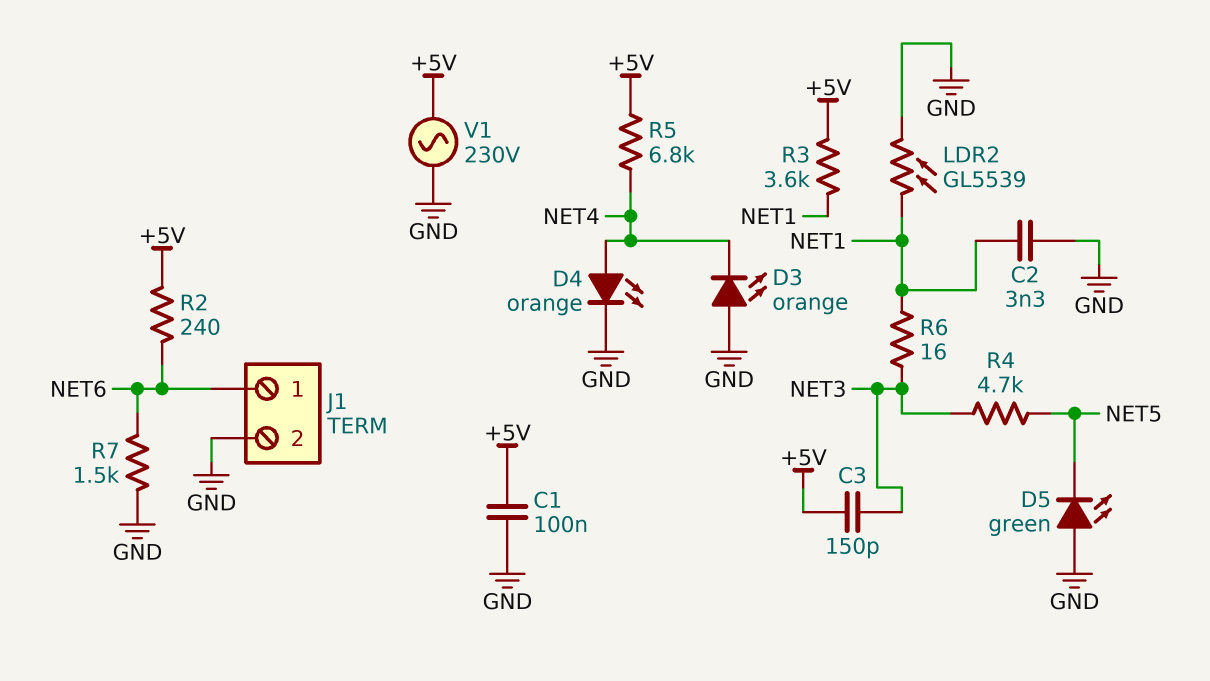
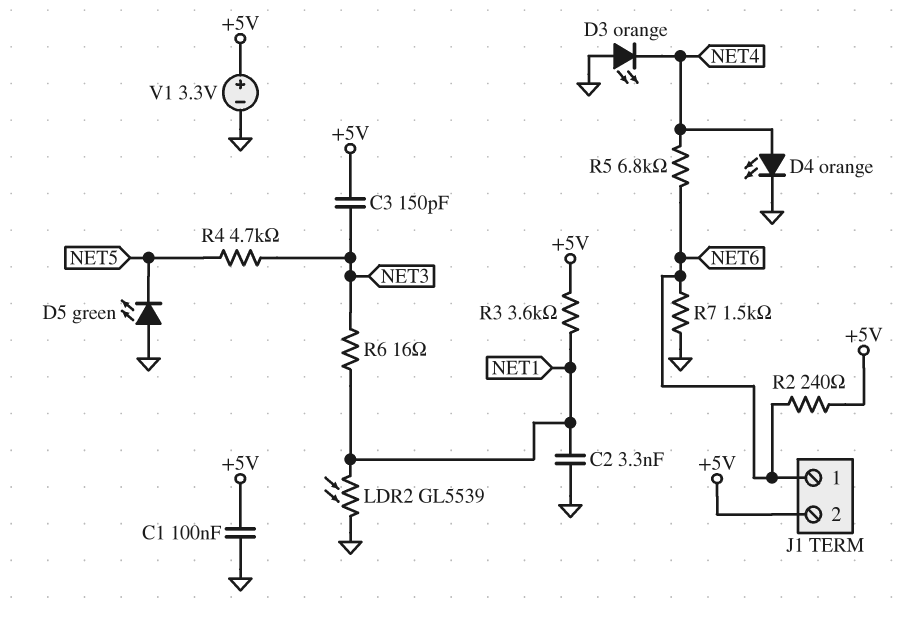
J1 pin 2: GND -> +5V
R5: 6.8k (+5V, NET4) -> 6.8k (NET4, NET6)
V1: AC 230V (+5V, GND) -> 3.3V (plus +5V, minus GND)

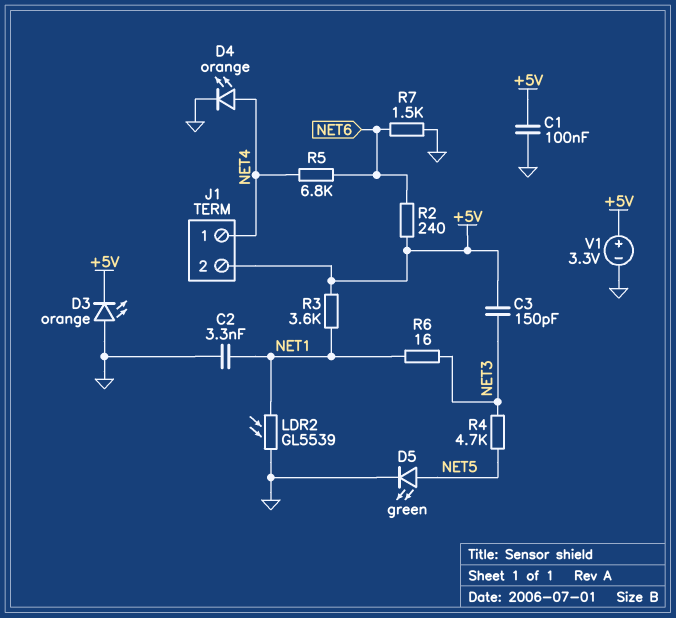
D3: LED orange (A GND, K NET4) -> LED orange (A GND, K +5V)
D5: LED green (A GND, K NET5) -> LED green (A NET5, K GND)
J1 pin 1: NET6 -> NET4

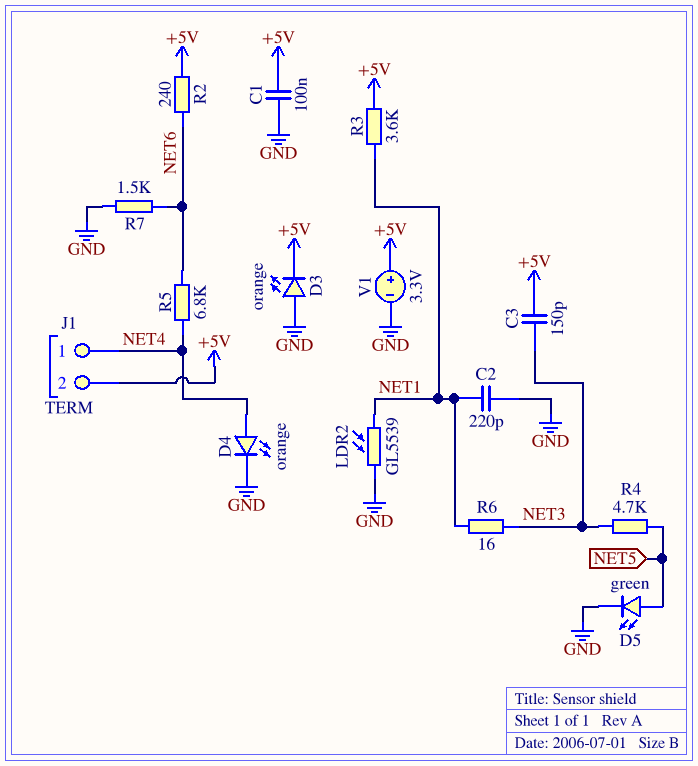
C2: 3.3nF (GND, NET1) -> 220pF (GND, NET1)

